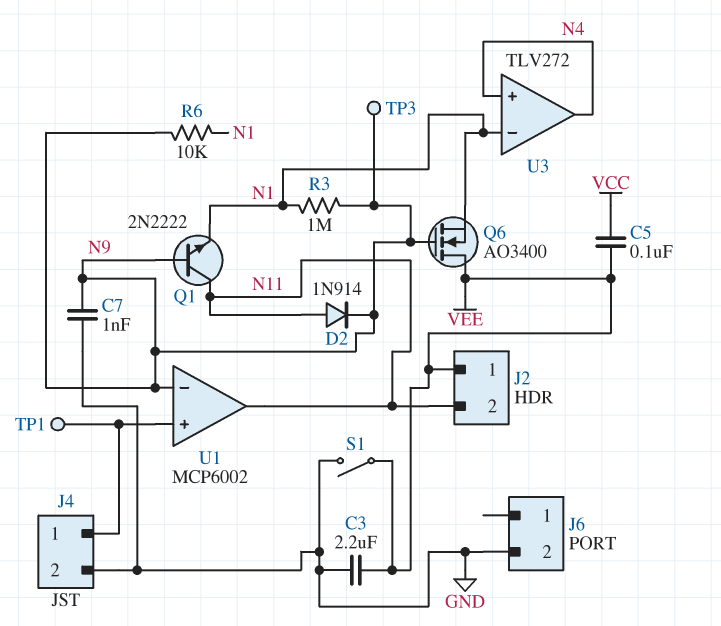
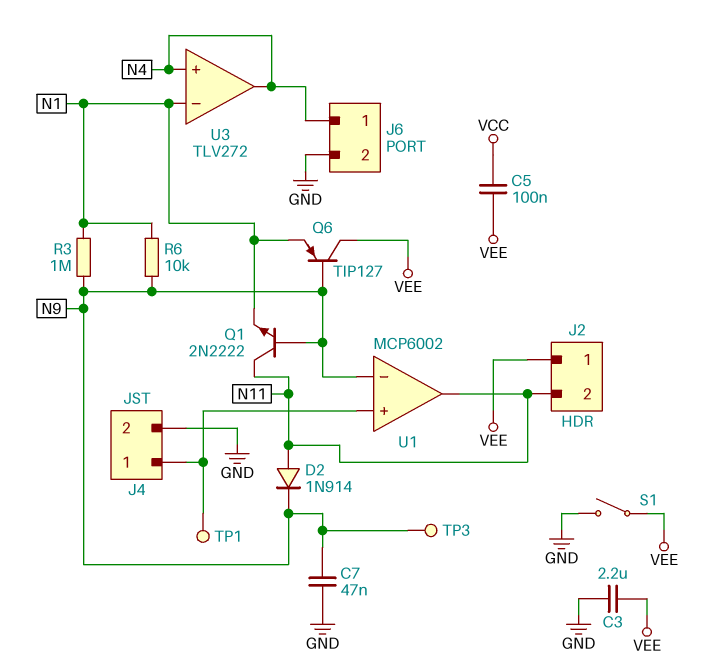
C7: 1nF (GND, N9) -> 47nF (GND, N9)
J6 pin 1: none -> N4
Q6: NMOS AO3400 (G N9, D VEE, S N1) -> PNP TIP127 (B N9, C VEE, E N1)

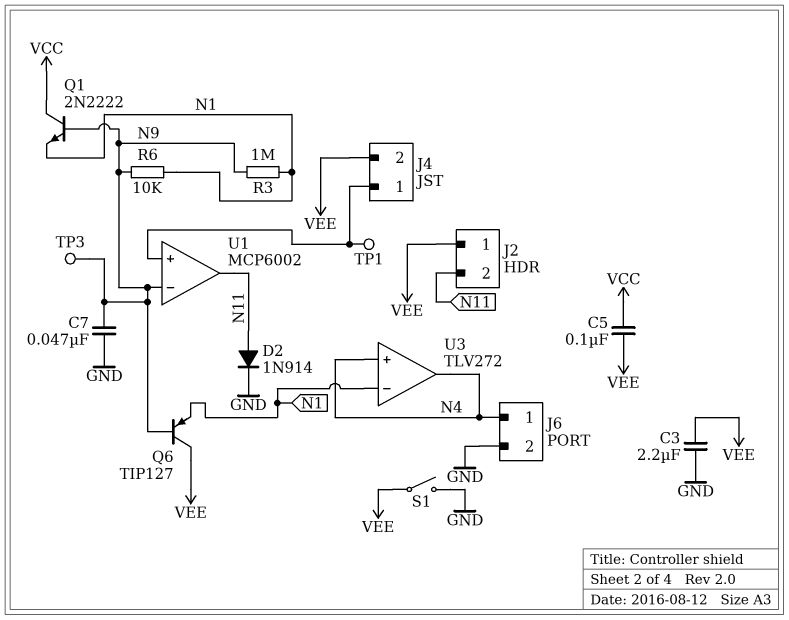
D2: diode 1N914 (A N11, K N9) -> diode 1N914 (A N11, K GND)
J4 pin 2: GND -> VEE
Q1: NPN 2N2222 (B N9, C N11, E N1) -> NPN 2N2222 (B N9, C VCC, E N1)

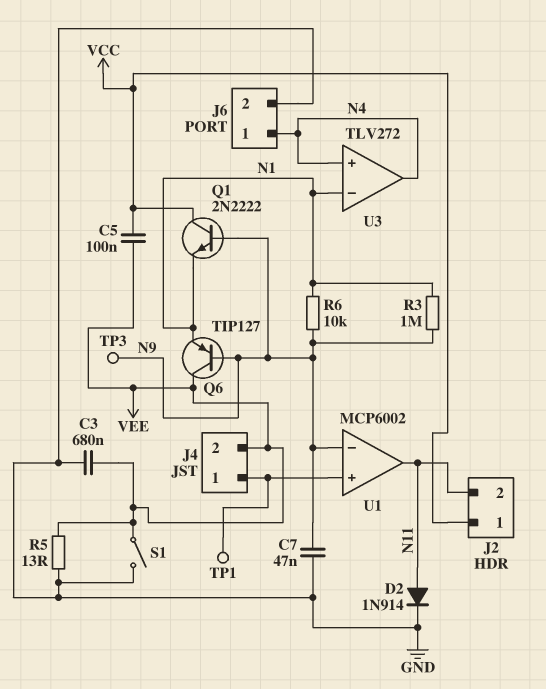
C3: 2.2uF (GND, VEE) -> 680nF (GND, VEE)
J2 pin 1: VEE -> VCC
R5: none -> 13 (GND, VEE)

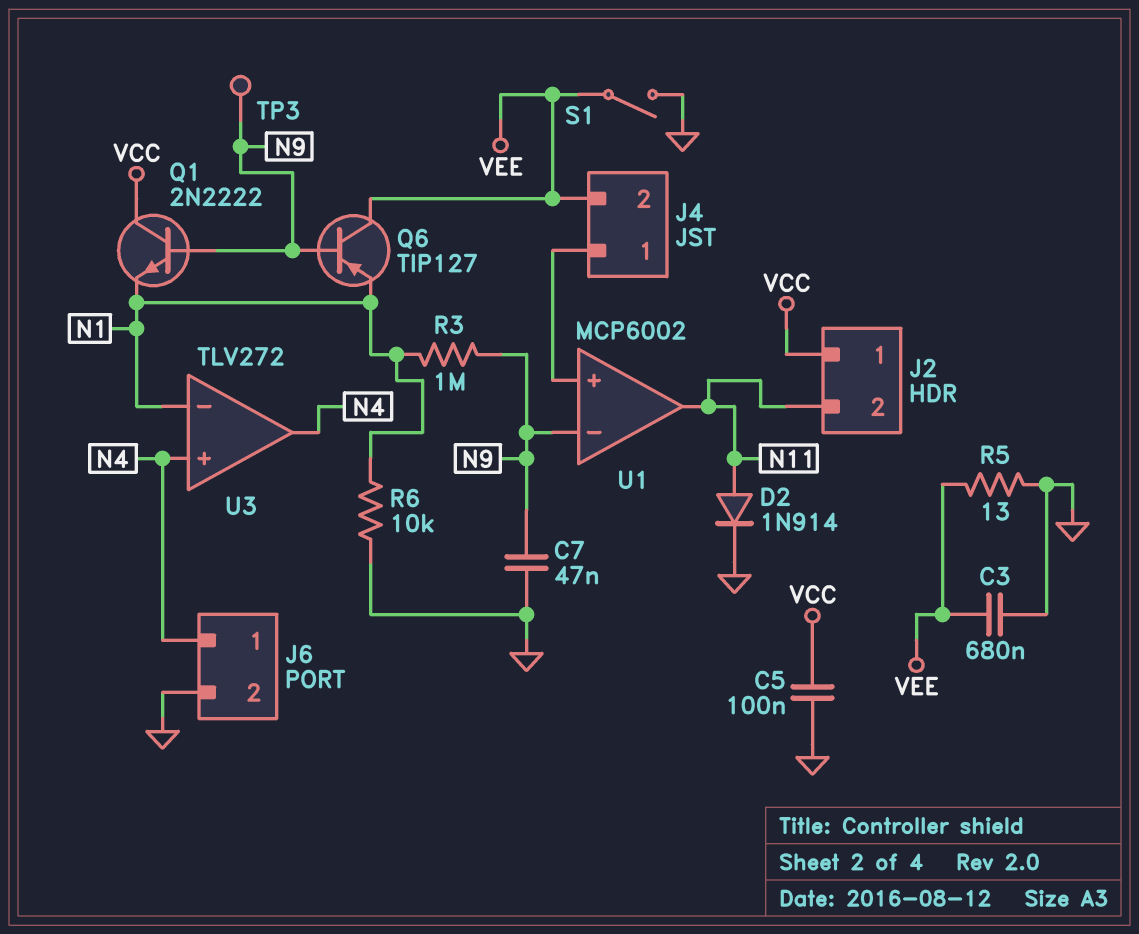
C5: 100nF (VCC, VEE) -> 100nF (GND, VCC)
R6: 10k (N1, N9) -> 10k (GND, N1)
TP1: test point (J4/1) -> none

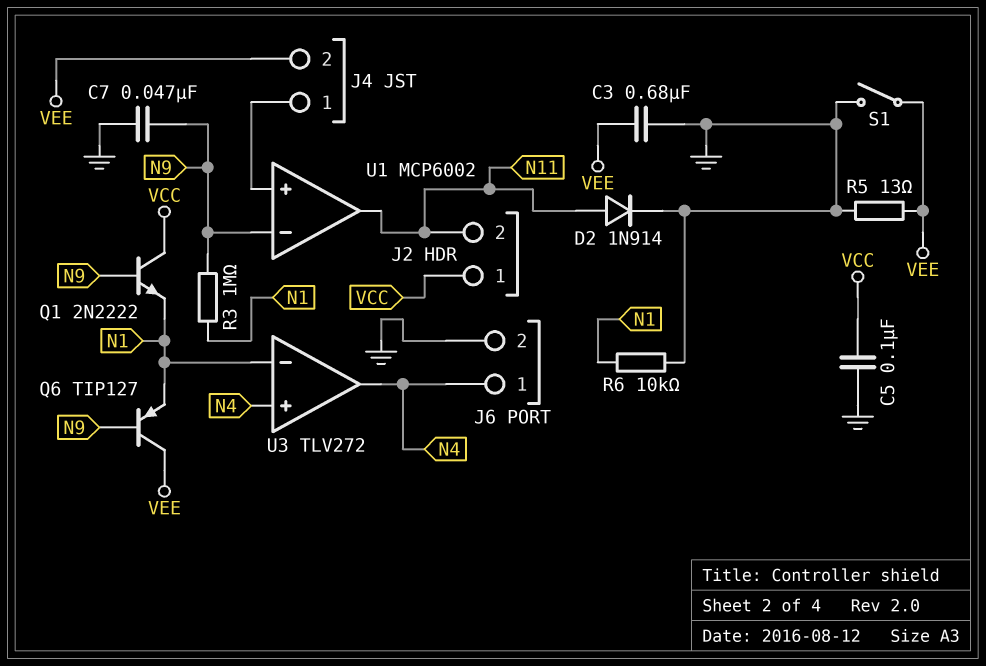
TP3: test point (N9) -> none

